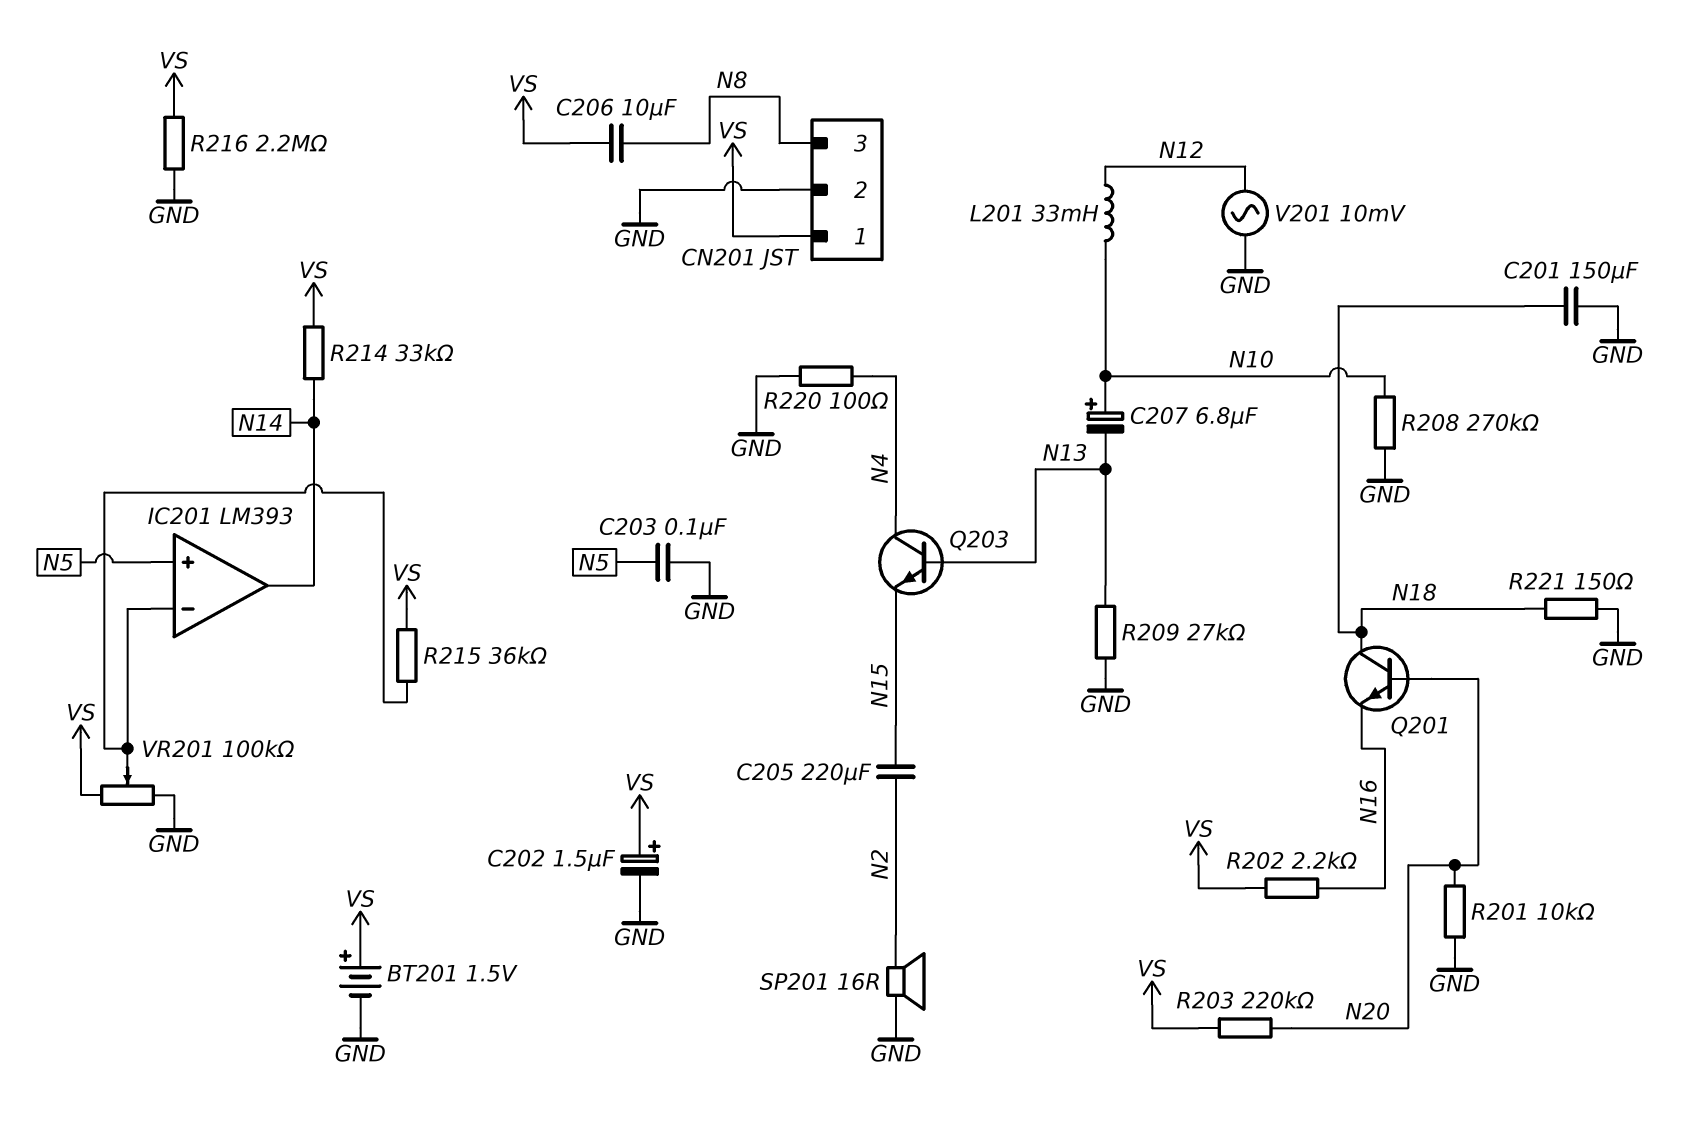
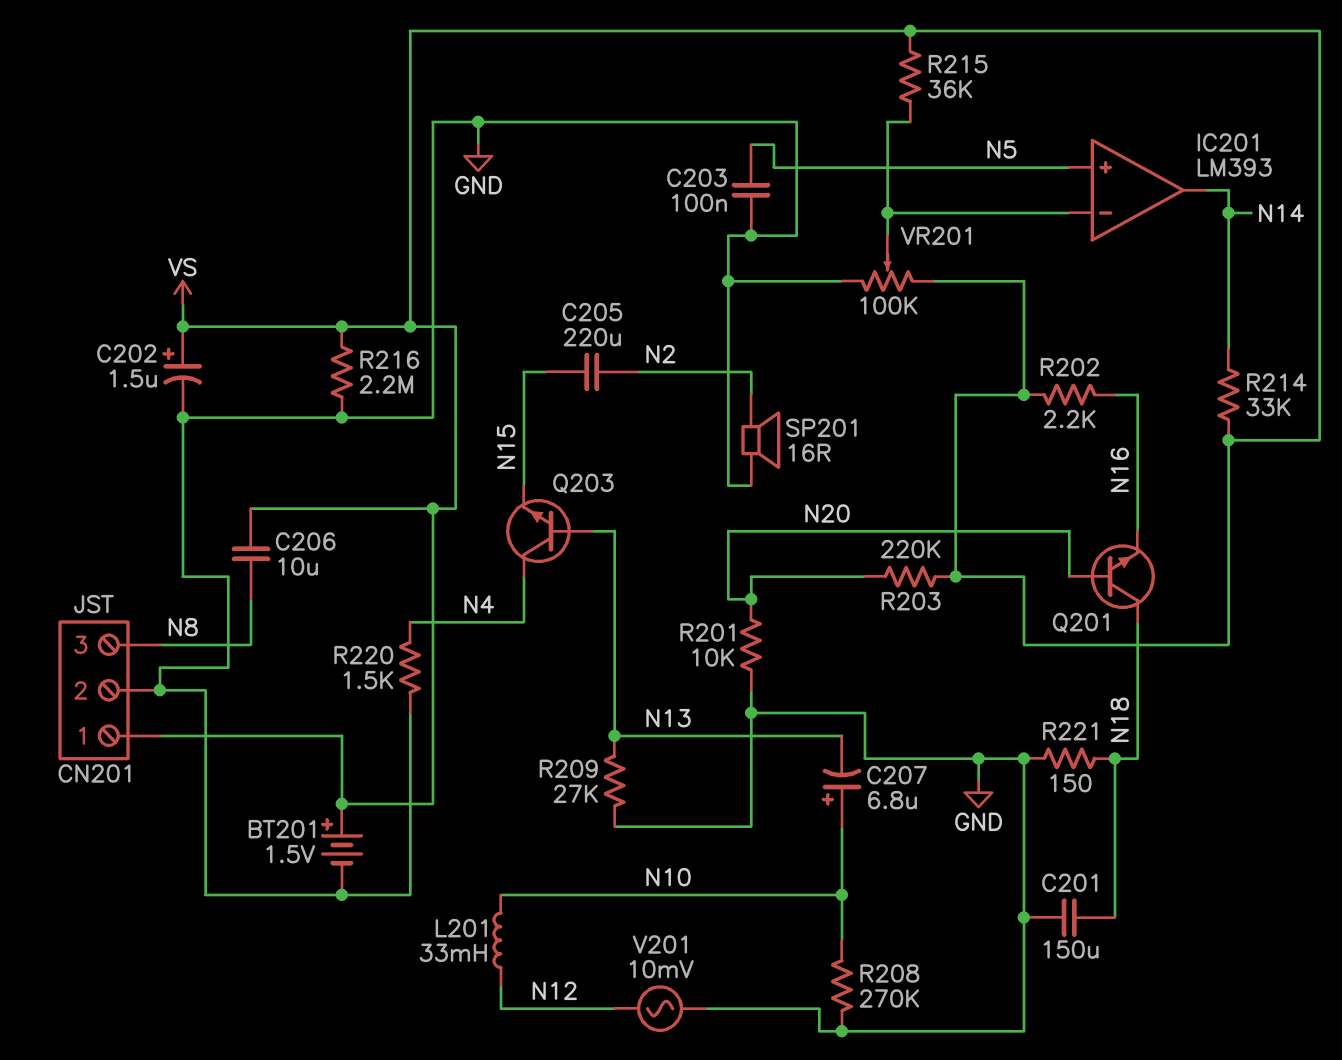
R220: 100 (GND, N4) -> 1.5k (GND, N4)

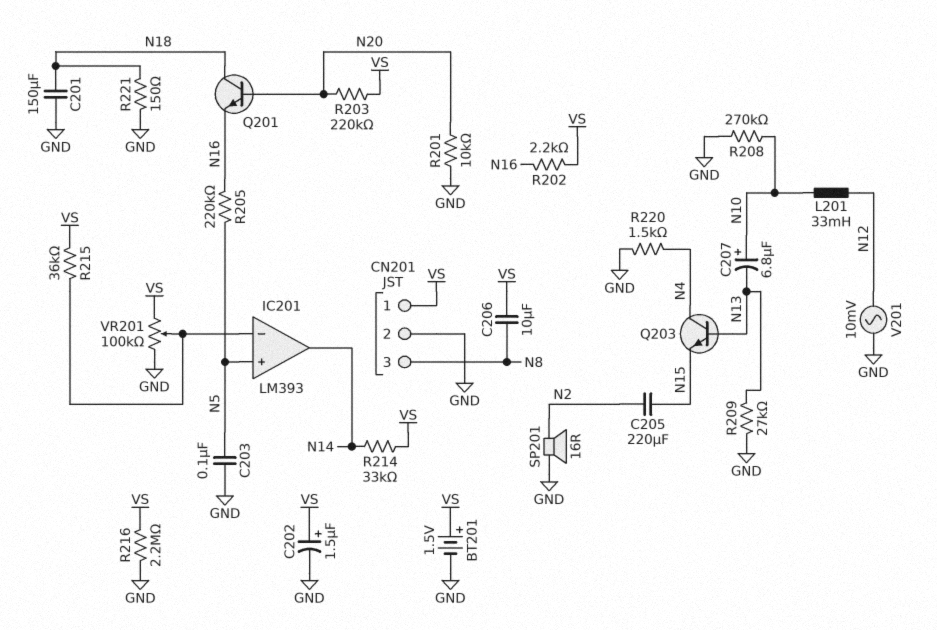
R205: none -> 220k (N5, N16)

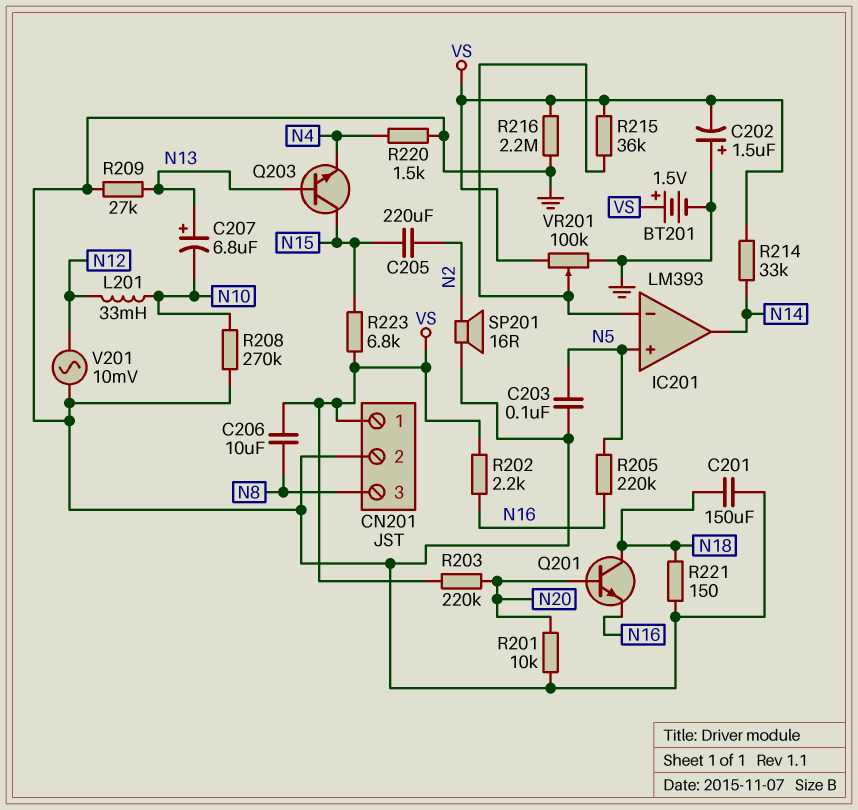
C202: 1.5uF (plus VS, minus GND) -> 1.5uF (plus GND, minus VS)
C207: 6.8uF (plus N10, minus N13) -> 6.8uF (plus N13, minus N10)
Q203: NPN (B N13, C N4, E N15) -> NPN (B N13, C N15, E N4)
R223: none -> 6.8k (N15, VS)

